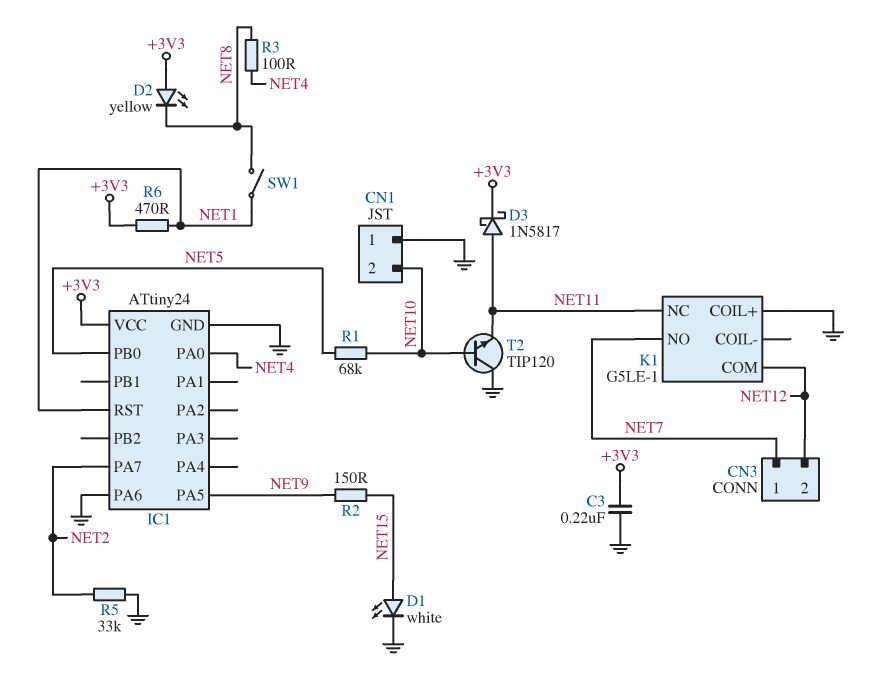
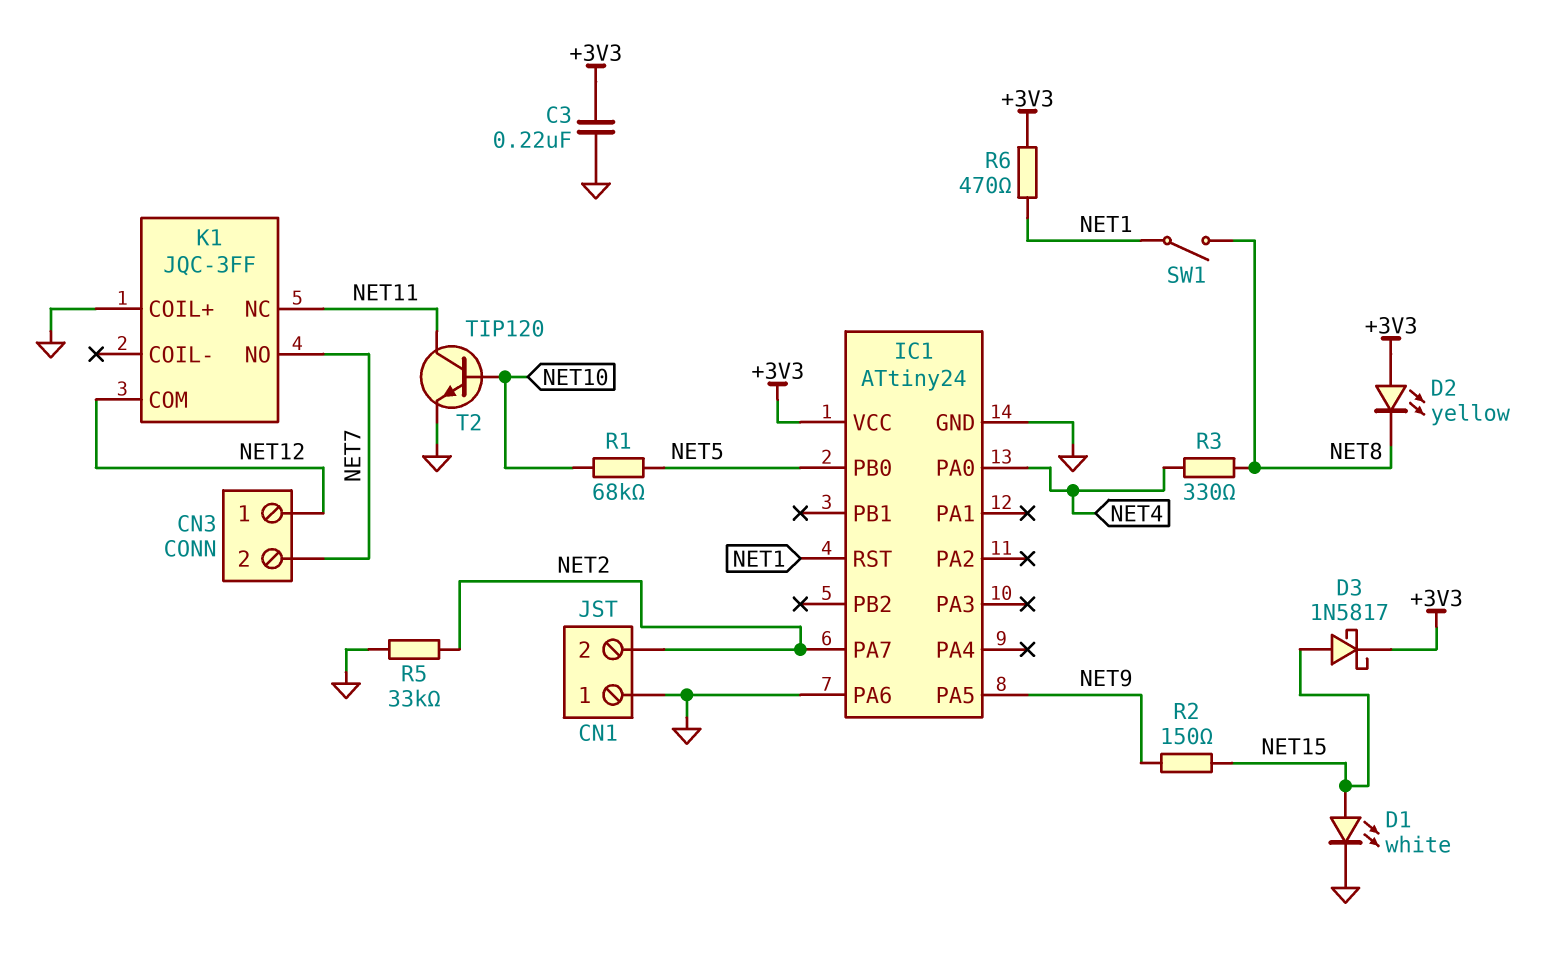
CN1 pin 2: NET10 -> NET2
CN3 pin 1: NET7 -> NET12
CN3 pin 2: NET12 -> NET7
D3: schottky 1N5817 (A NET11, K +3V3) -> schottky 1N5817 (A NET15, K +3V3)
K1: G5LE-1 -> JQC-3FF
R3: 100 (NET4, NET8) -> 330 (NET4, NET8)
T2: NPN TIP120 (B NET10, C GND, E NET11) -> NPN TIP120 (B NET10, C NET11, E GND)

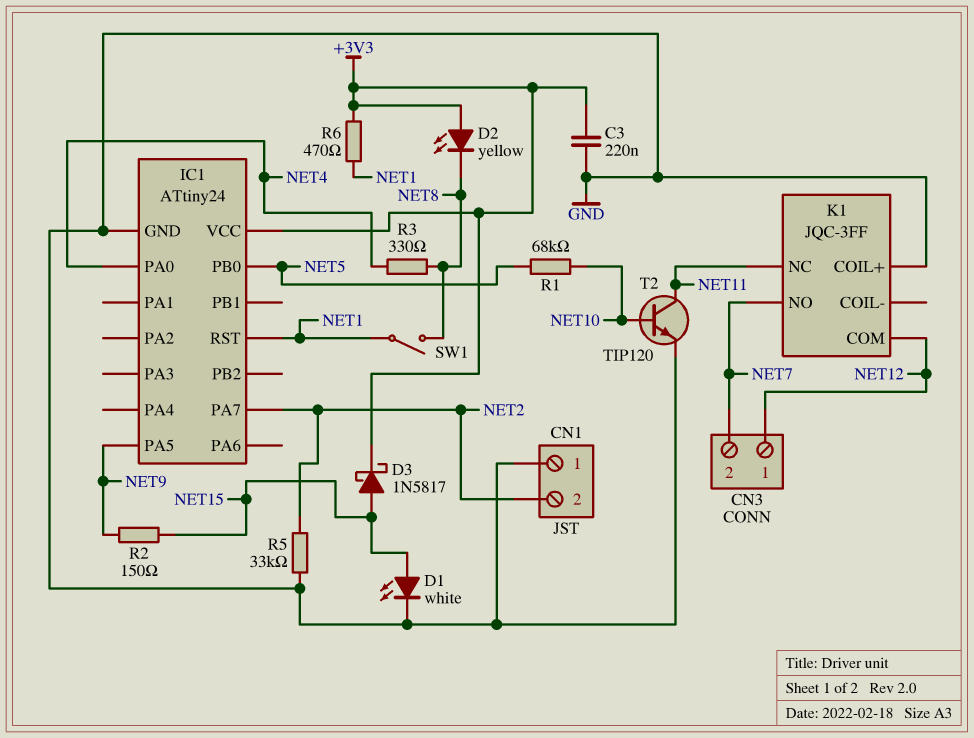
IC1 pin PA6: GND -> none

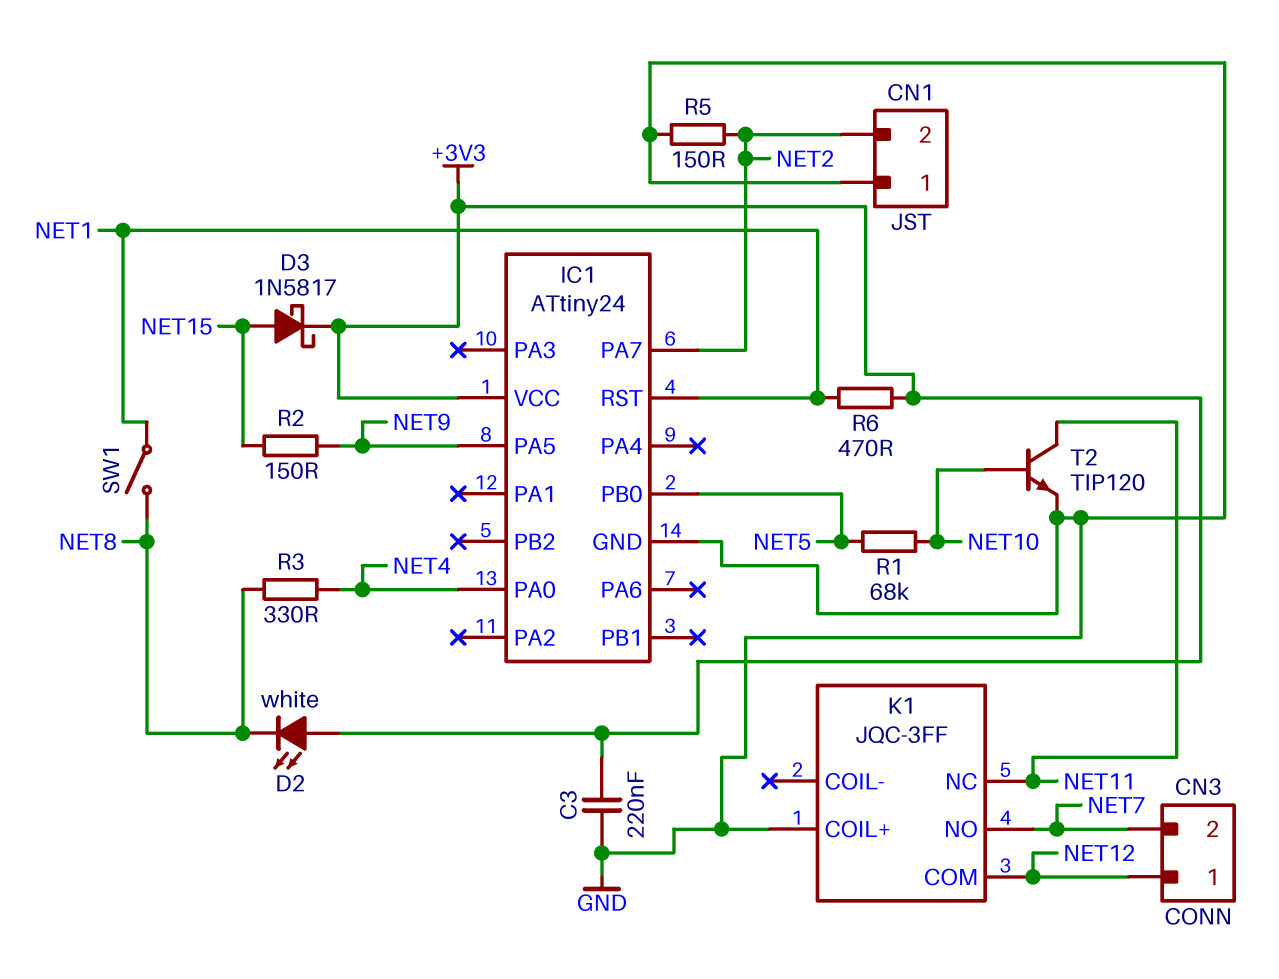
D1: LED white (A NET15, K GND) -> none
D2: LED yellow (A +3V3, K NET8) -> LED white (A +3V3, K NET8)
R5: 33k (GND, NET2) -> 150 (GND, NET2)

